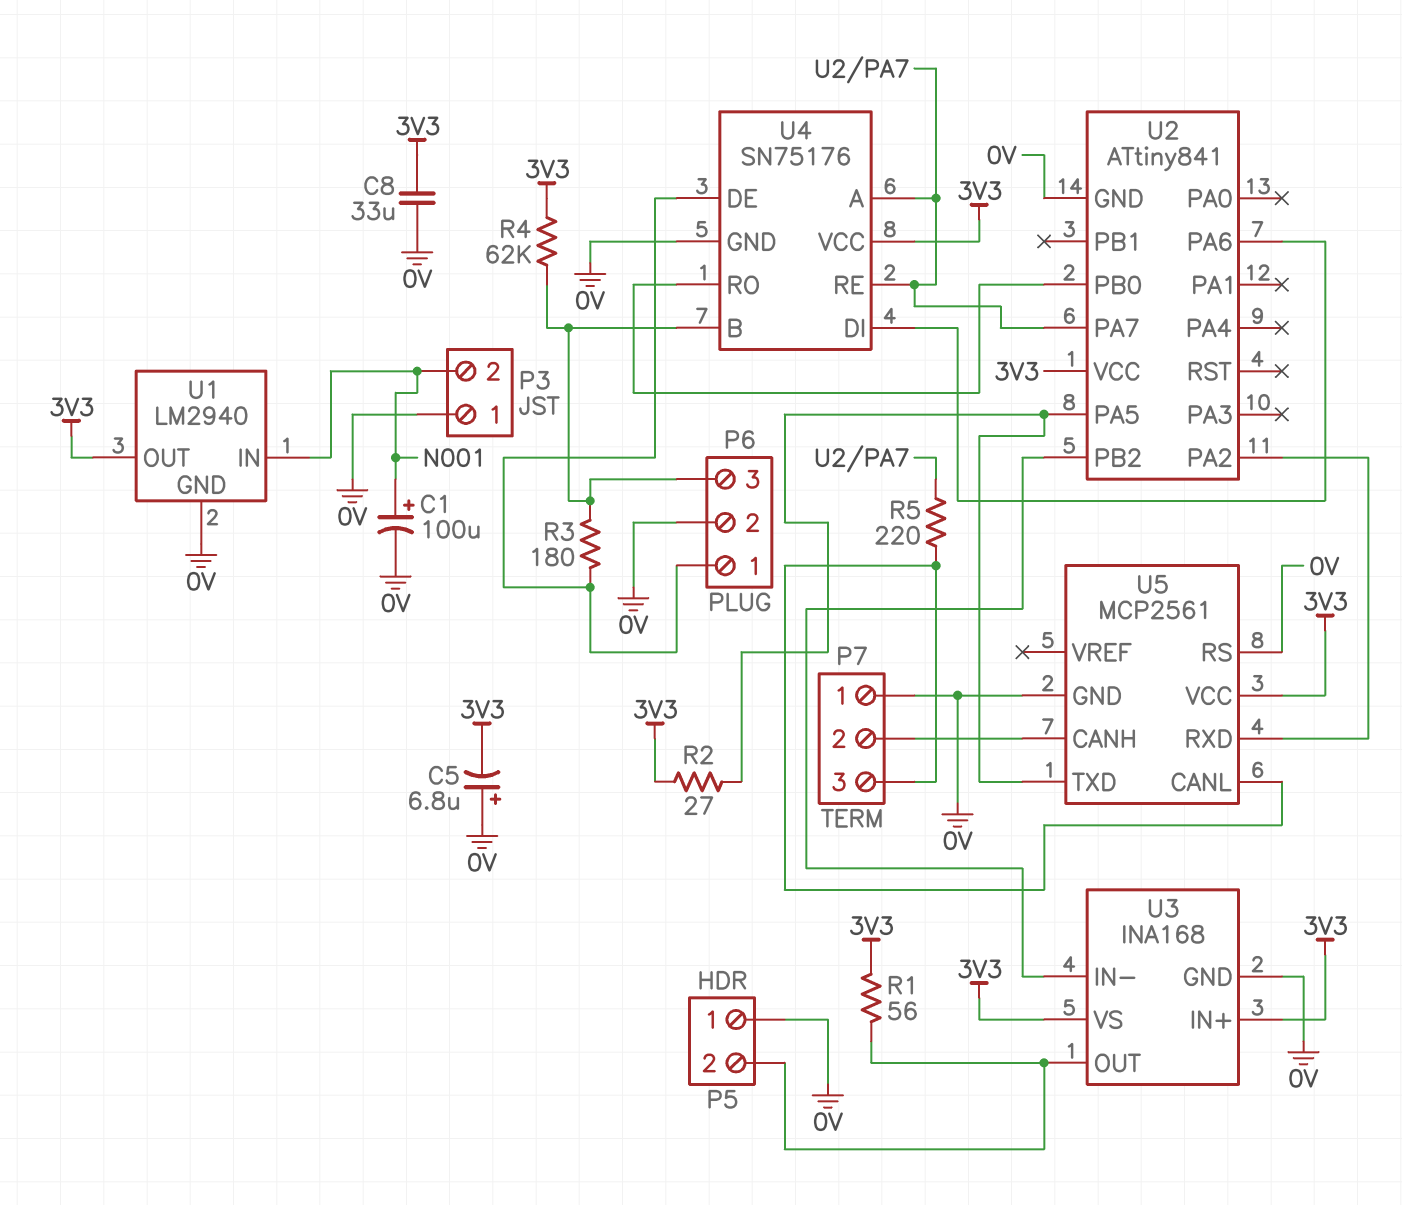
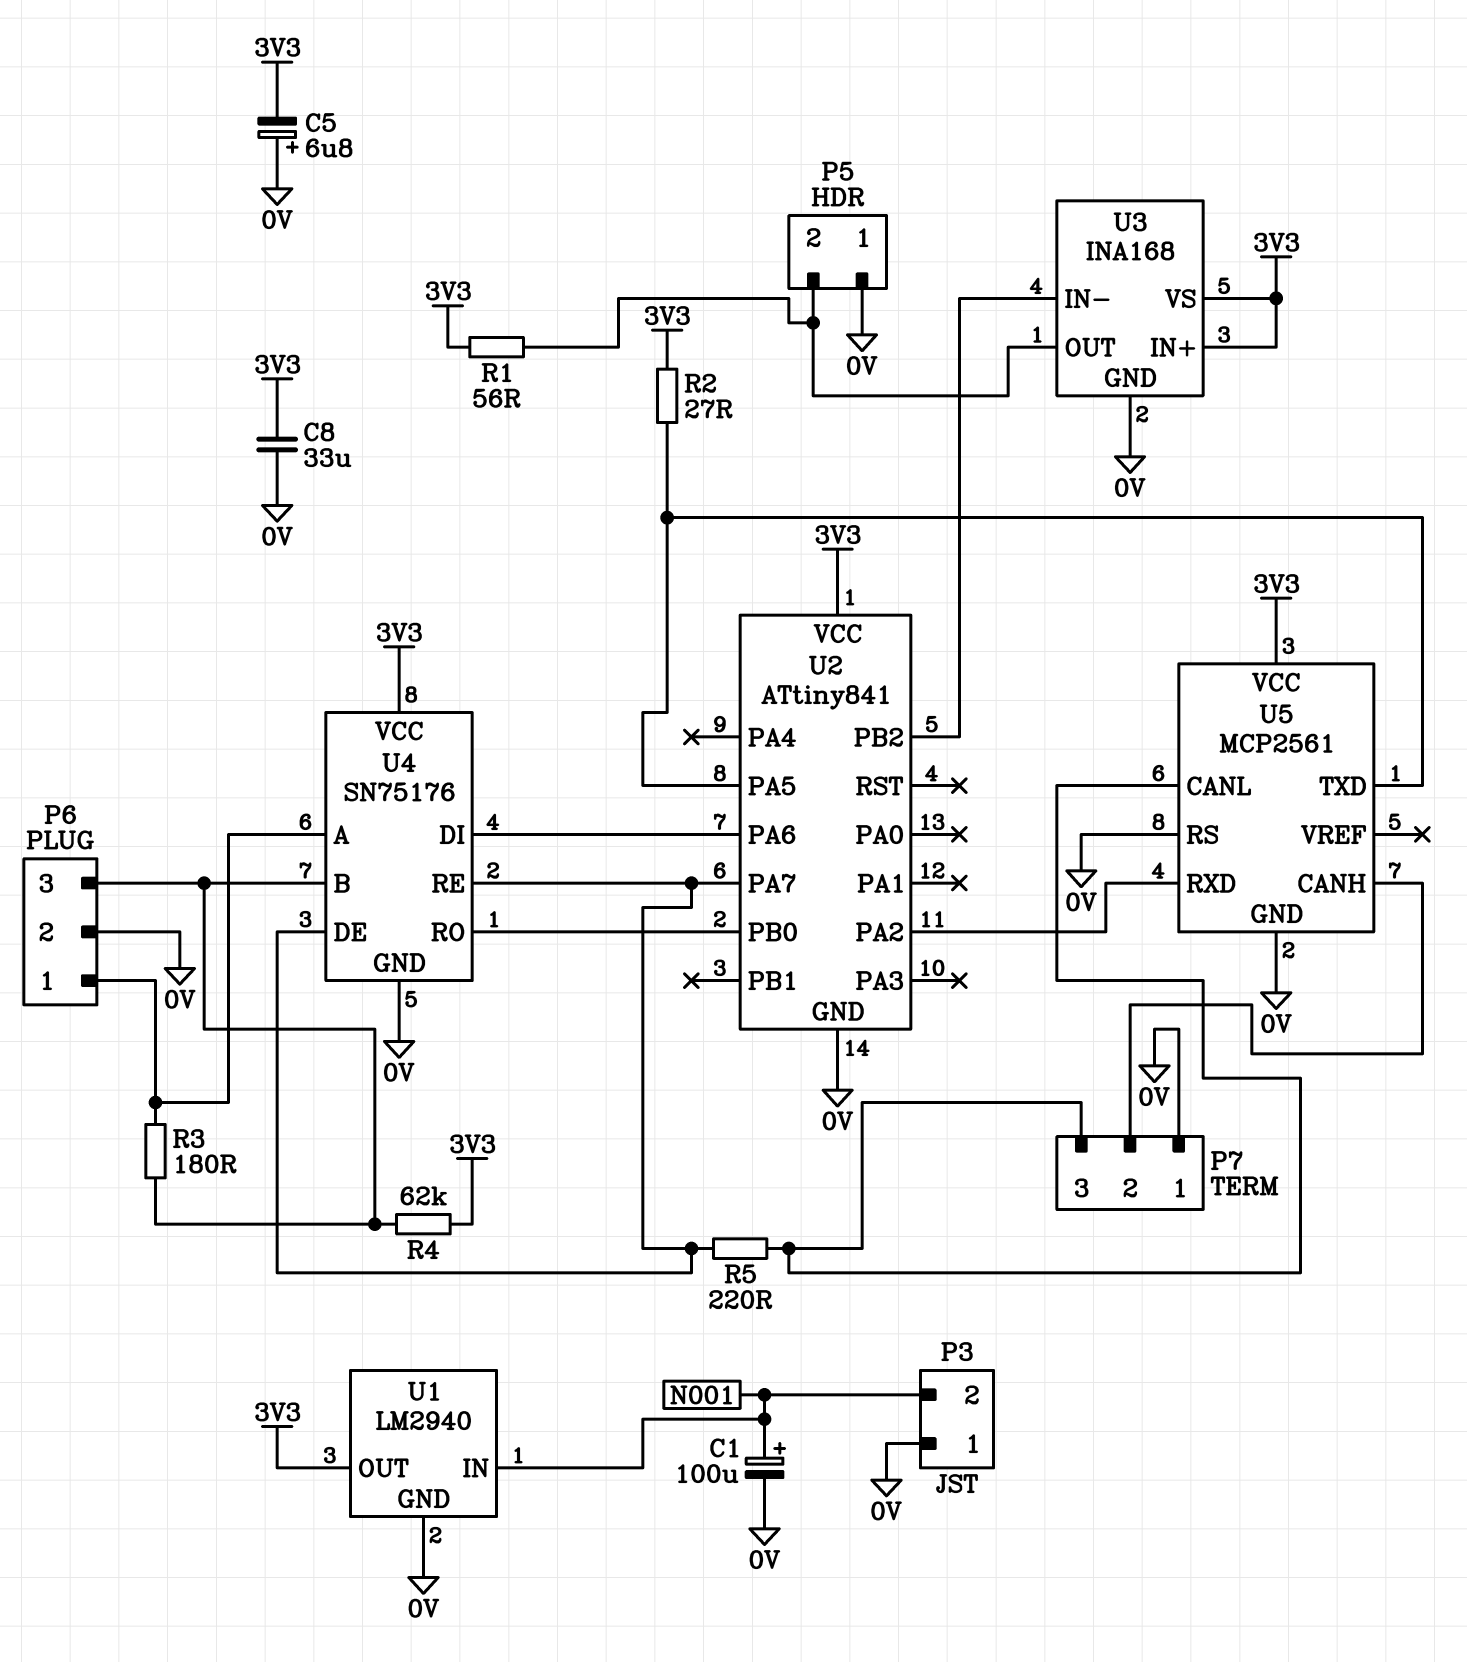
U4 pin A: U2/PA7 -> P6/1
U4 pin DE: P6/1 -> U2/PA7

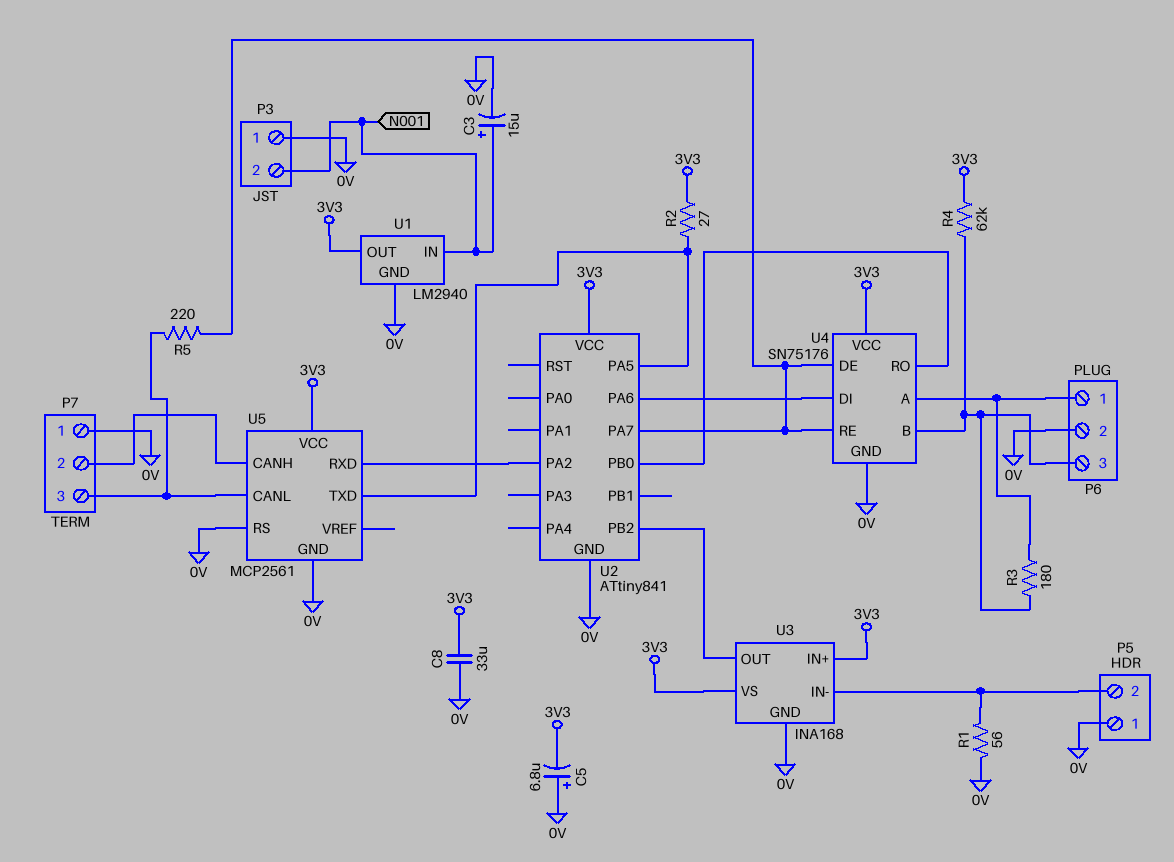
C1: 100uF (plus N001, minus 0V) -> none
C3: none -> 15uF (plus N001, minus 0V)
R1: 56 (3V3, P5/2) -> 56 (0V, P5/2)
U3 pin IN-: U2/PB2 -> P5/2
U3 pin OUT: P5/2 -> U2/PB2

